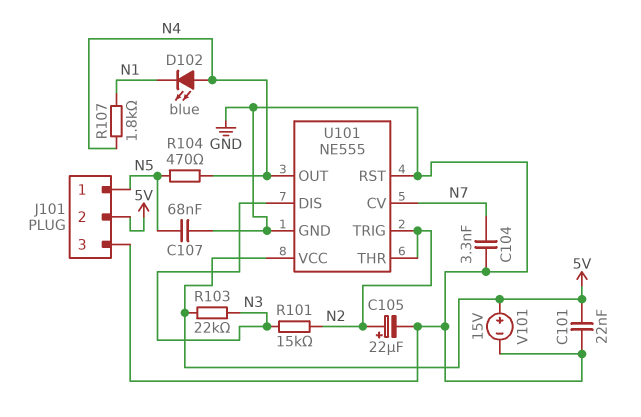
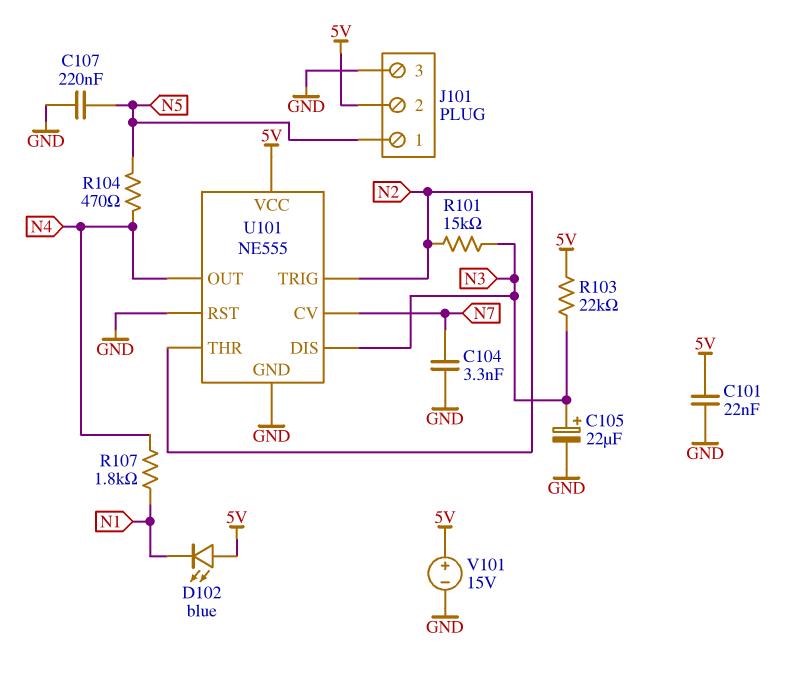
C105: 22uF (plus N2, minus GND) -> 22uF (plus N3, minus GND)
C107: 68nF (GND, N5) -> 220nF (GND, N5)
D102: LED blue (A N4, K N1) -> LED blue (A 5V, K N1)

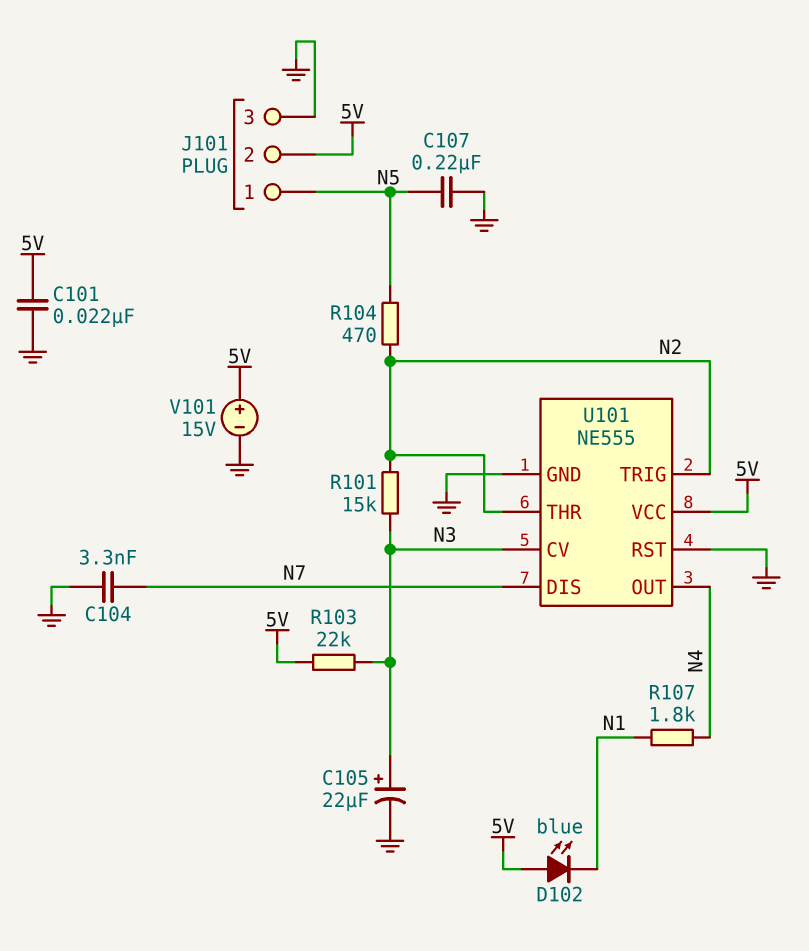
R104: 470 (N4, N5) -> 470 (N2, N5)
U101 pin CV: N7 -> N3
U101 pin DIS: N3 -> N7

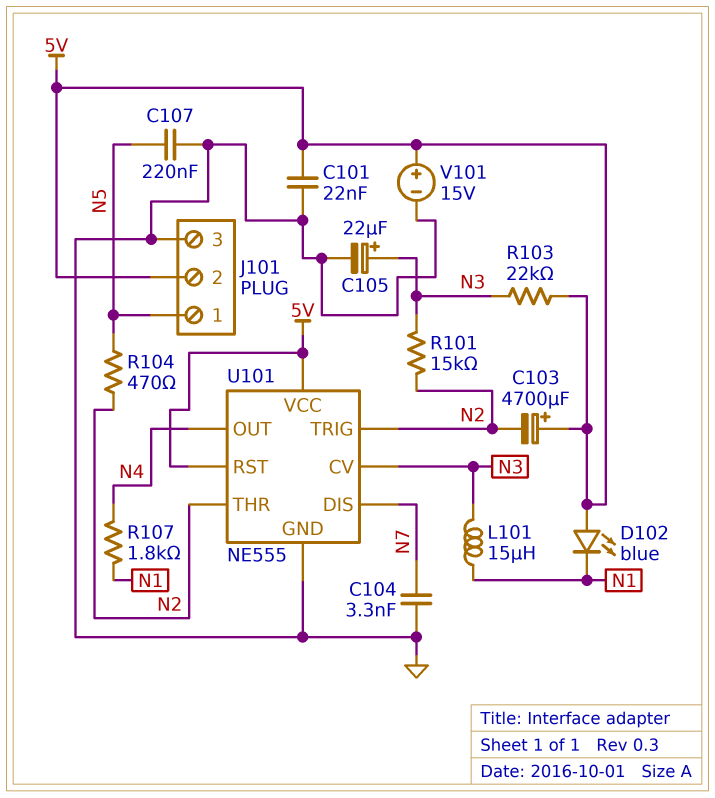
C103: none -> 4700uF (plus 5V, minus N2)
L101: none -> 15uH (N1, N3)
U101 pin RST: GND -> 5V

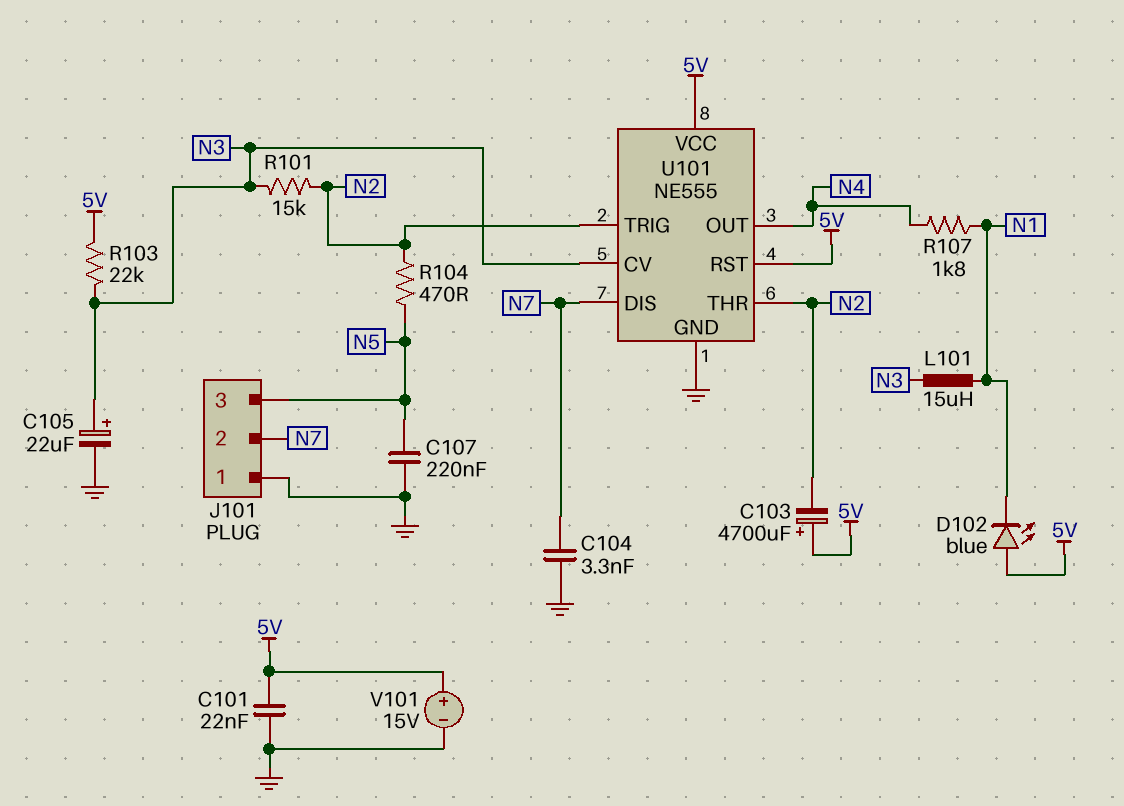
J101 pin 1: N5 -> GND
J101 pin 2: 5V -> N7
J101 pin 3: GND -> N5

